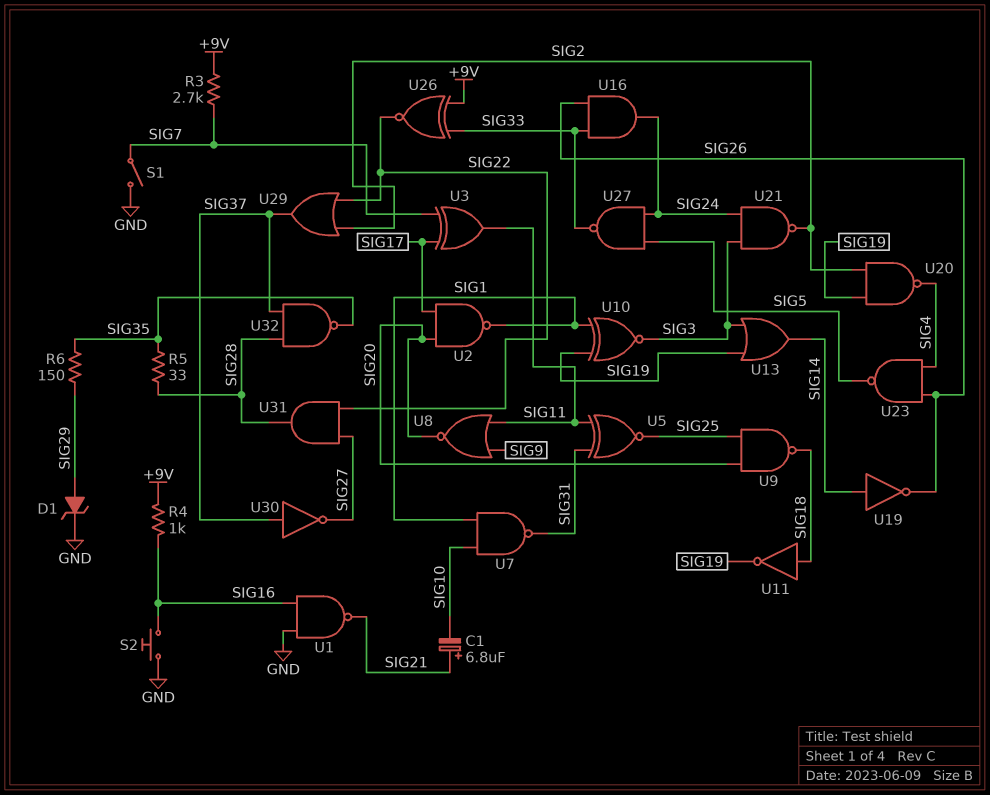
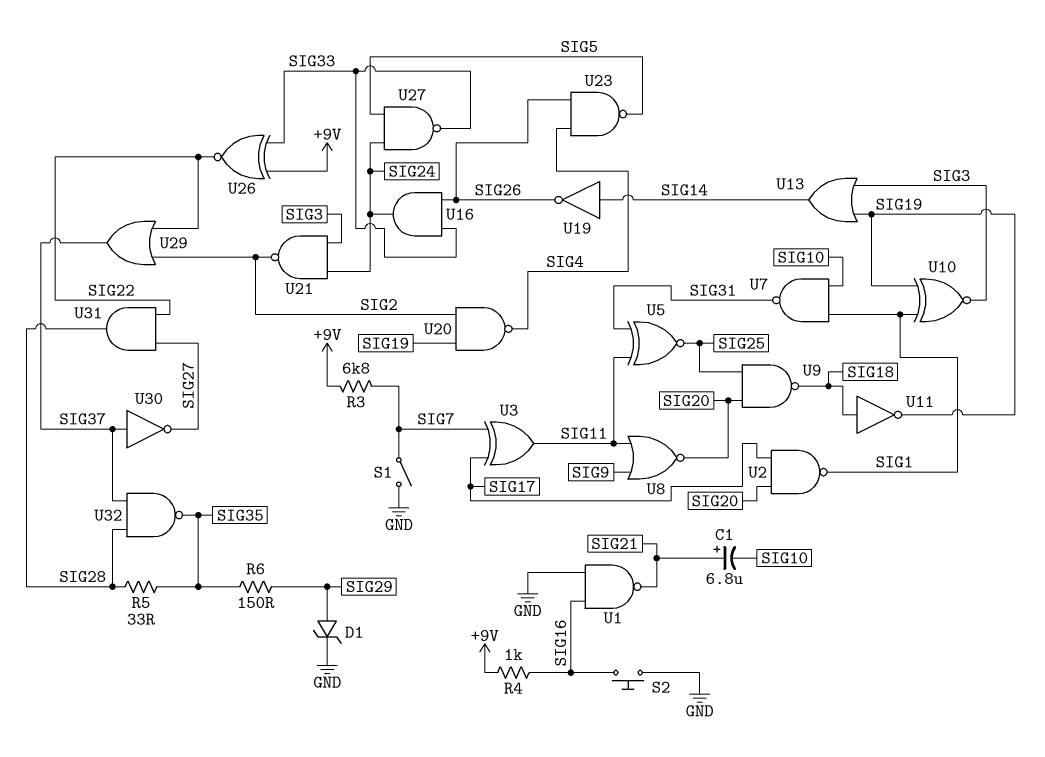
R3: 2.7k (+9V, SIG7) -> 6.8k (+9V, SIG7)

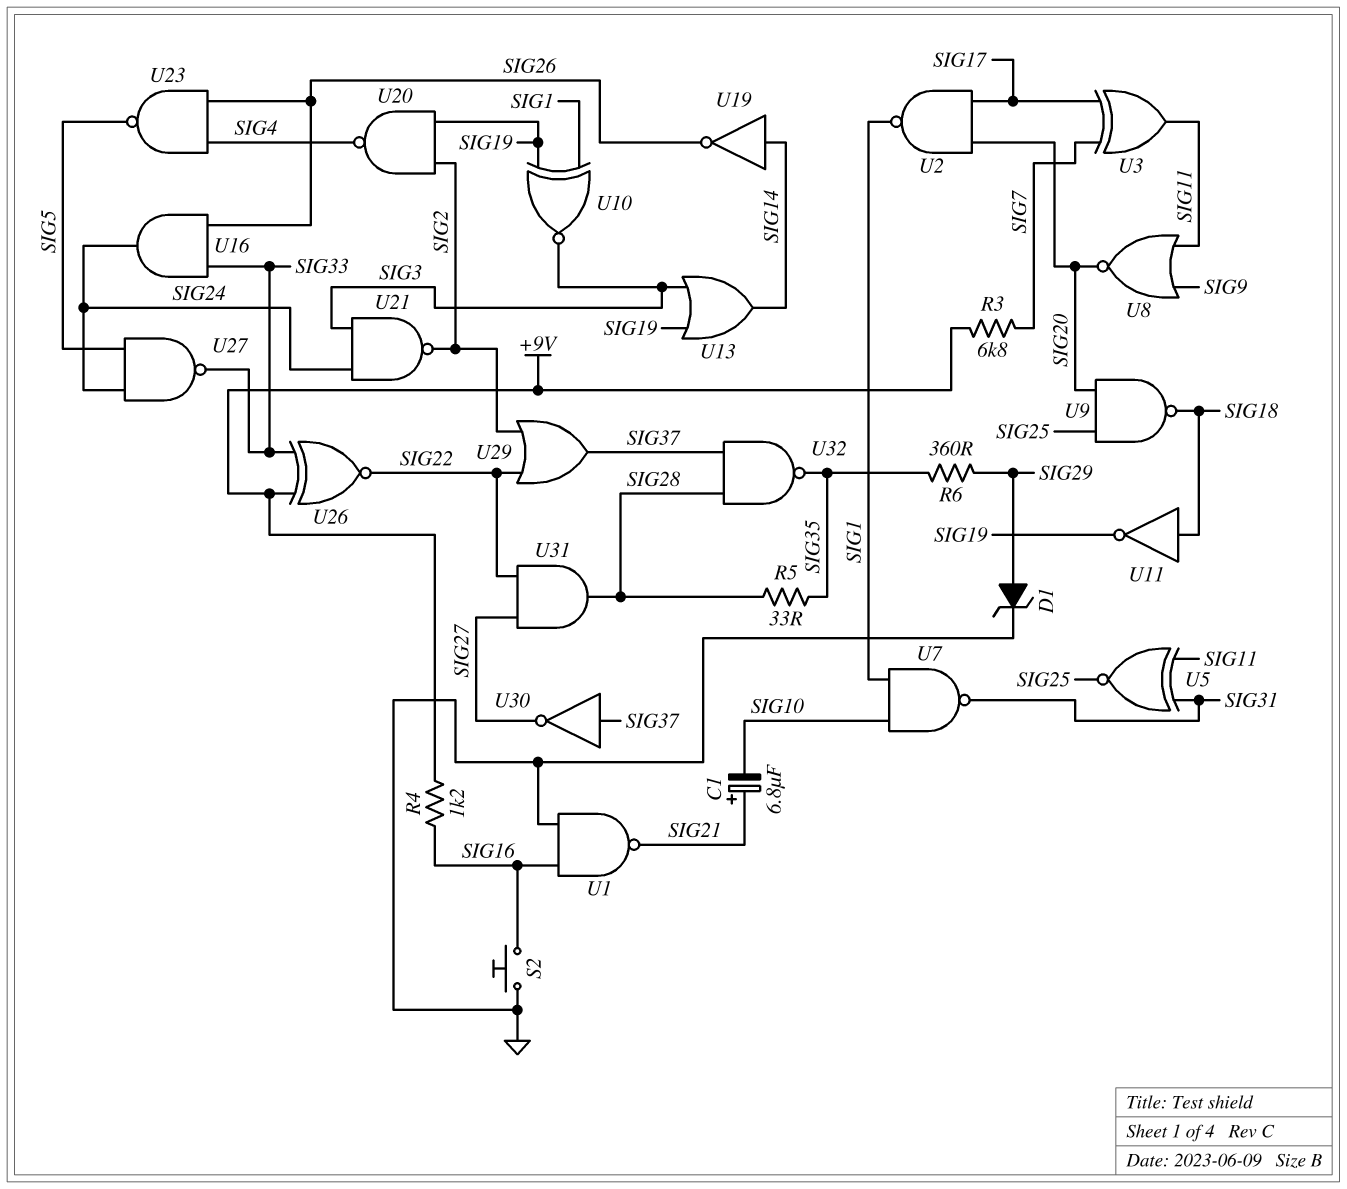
R4: 1k (+9V, SIG16) -> 1.2k (+9V, SIG16)
R6: 150 (SIG29, SIG35) -> 360 (SIG29, SIG35)
S1: switch (GND, SIG7) -> none

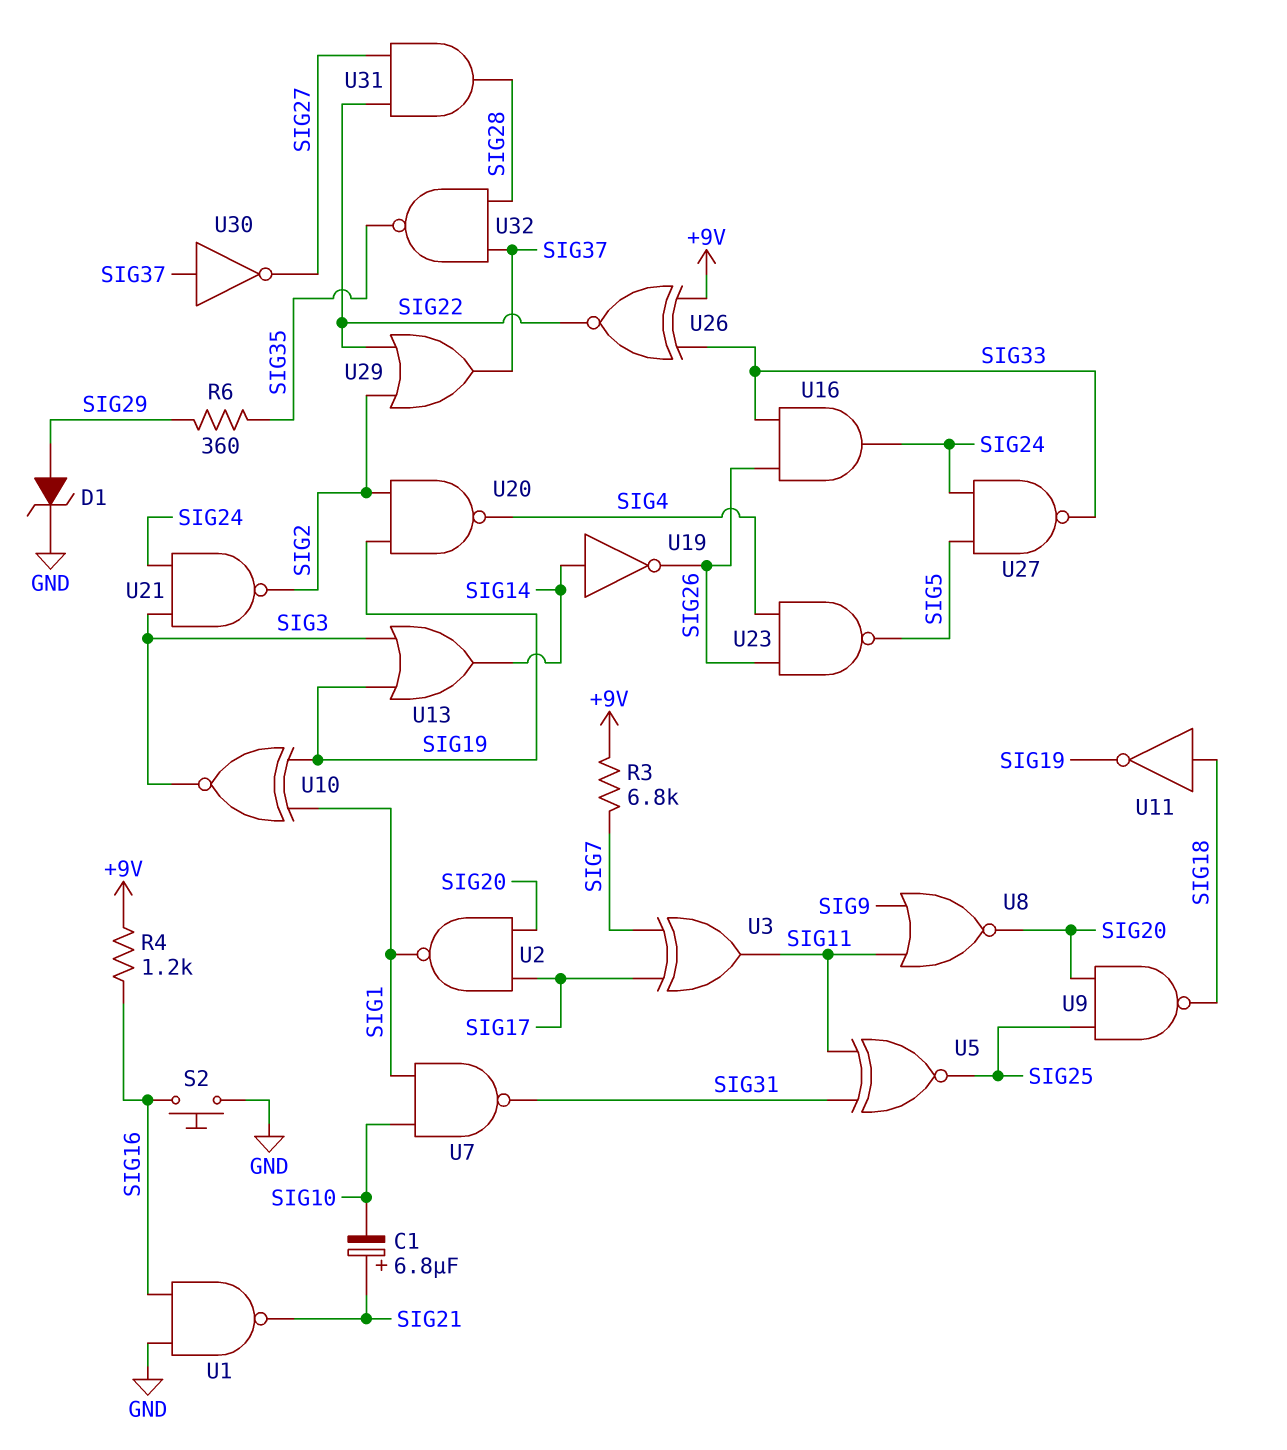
R5: 33 (SIG28, SIG35) -> none

